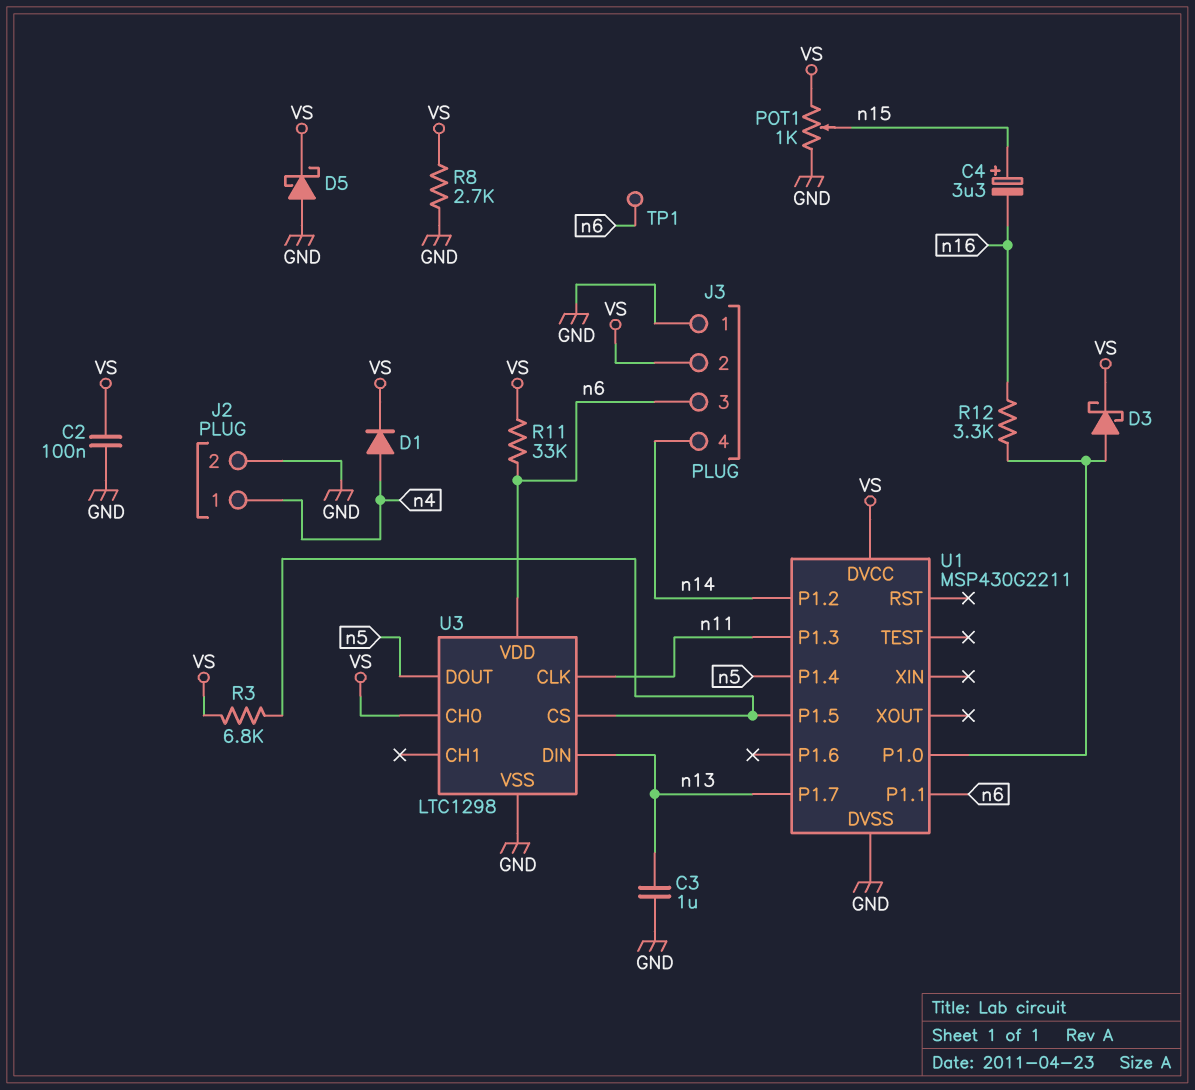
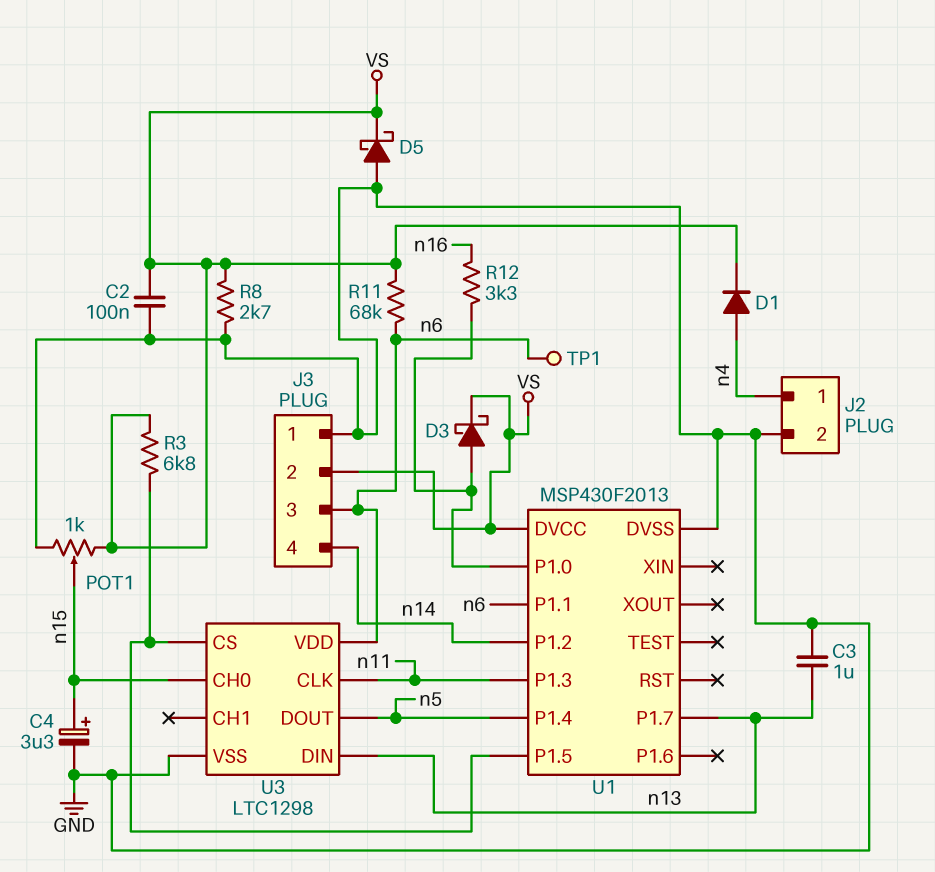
C4: 3.3uF (plus n15, minus n16) -> 3.3uF (plus n15, minus GND)
R11: 33k (VS, n6) -> 68k (VS, n6)
U1: MSP430G2211 -> MSP430F2013
U3 pin CH0: VS -> n15

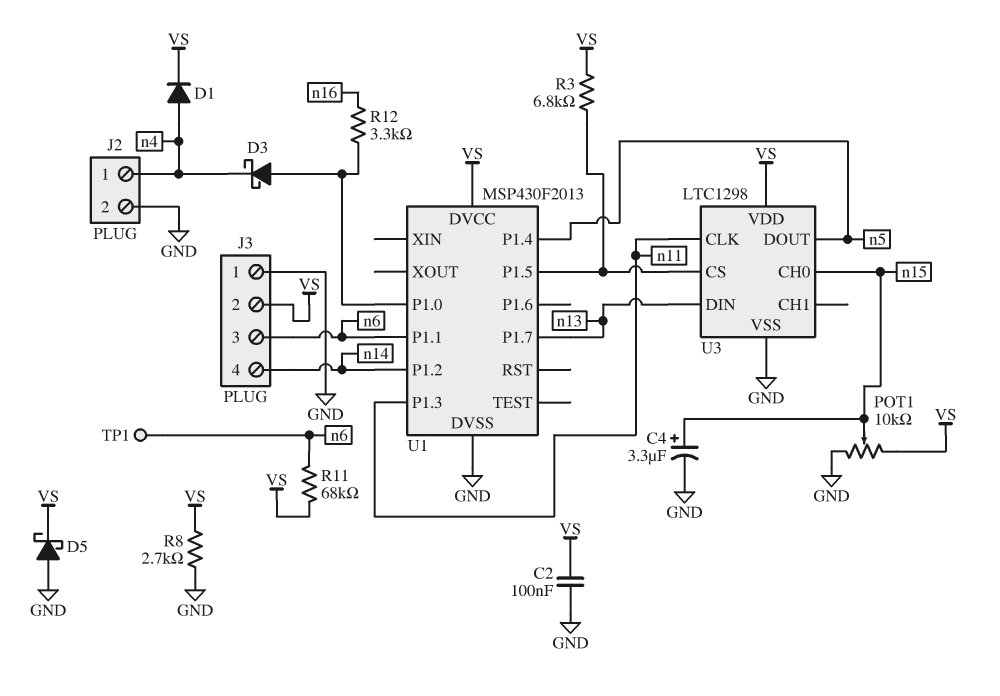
C3: 1uF (GND, n13) -> none
D3: schottky (A U1/P1.0, K VS) -> schottky (A U1/P1.0, K n4)
POT1: 1k (GND, VS, wiper n15) -> 10k (GND, VS, wiper n15)
U3 pin VDD: n6 -> VS

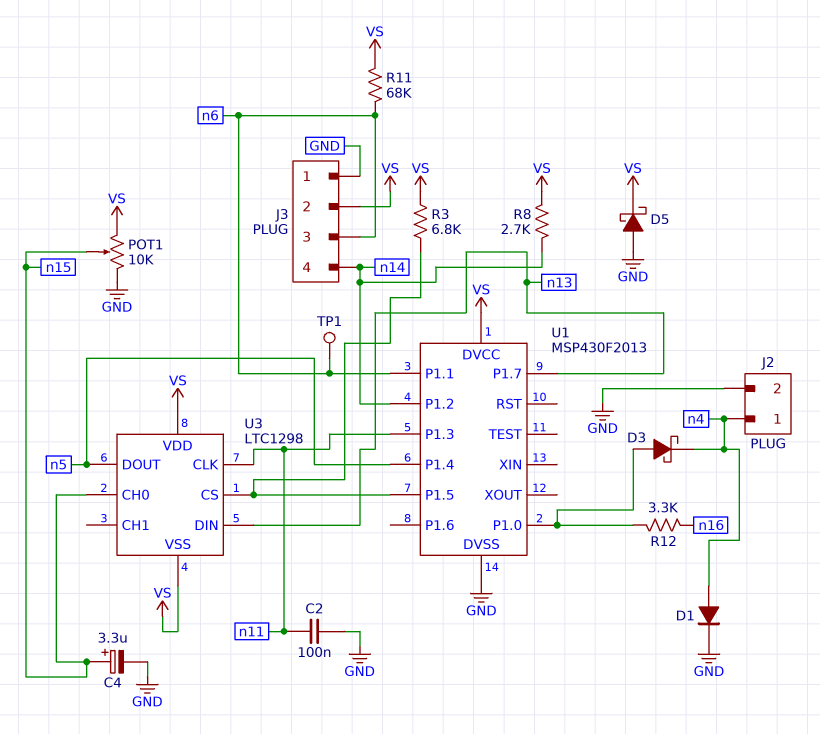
C2: 100nF (GND, VS) -> 100nF (GND, n11)
D1: diode (A n4, K VS) -> diode (A n4, K GND)
R8: 2.7k (GND, VS) -> 2.7k (VS, n14)
U3 pin VSS: GND -> VS

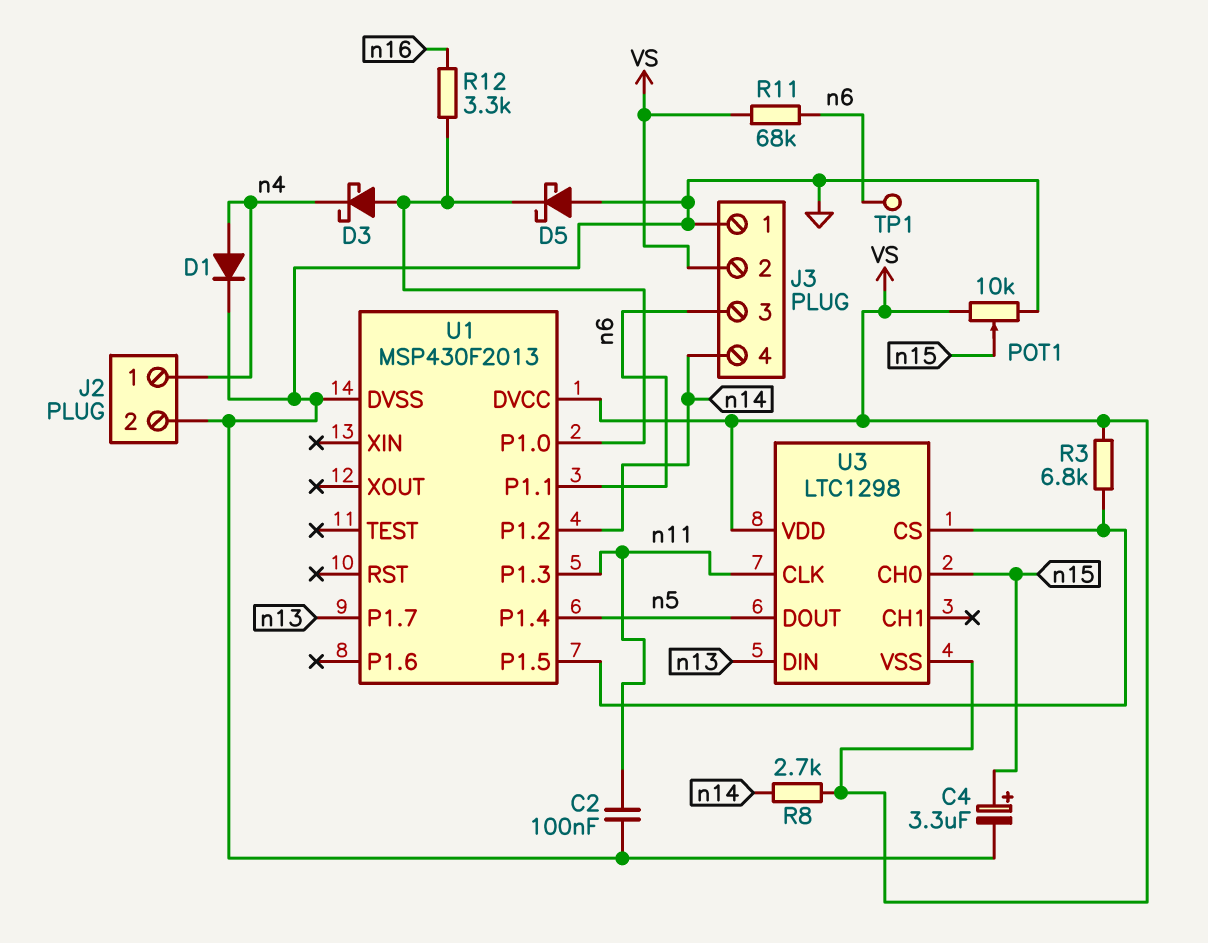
D5: schottky (A GND, K VS) -> schottky (A GND, K U1/P1.0)

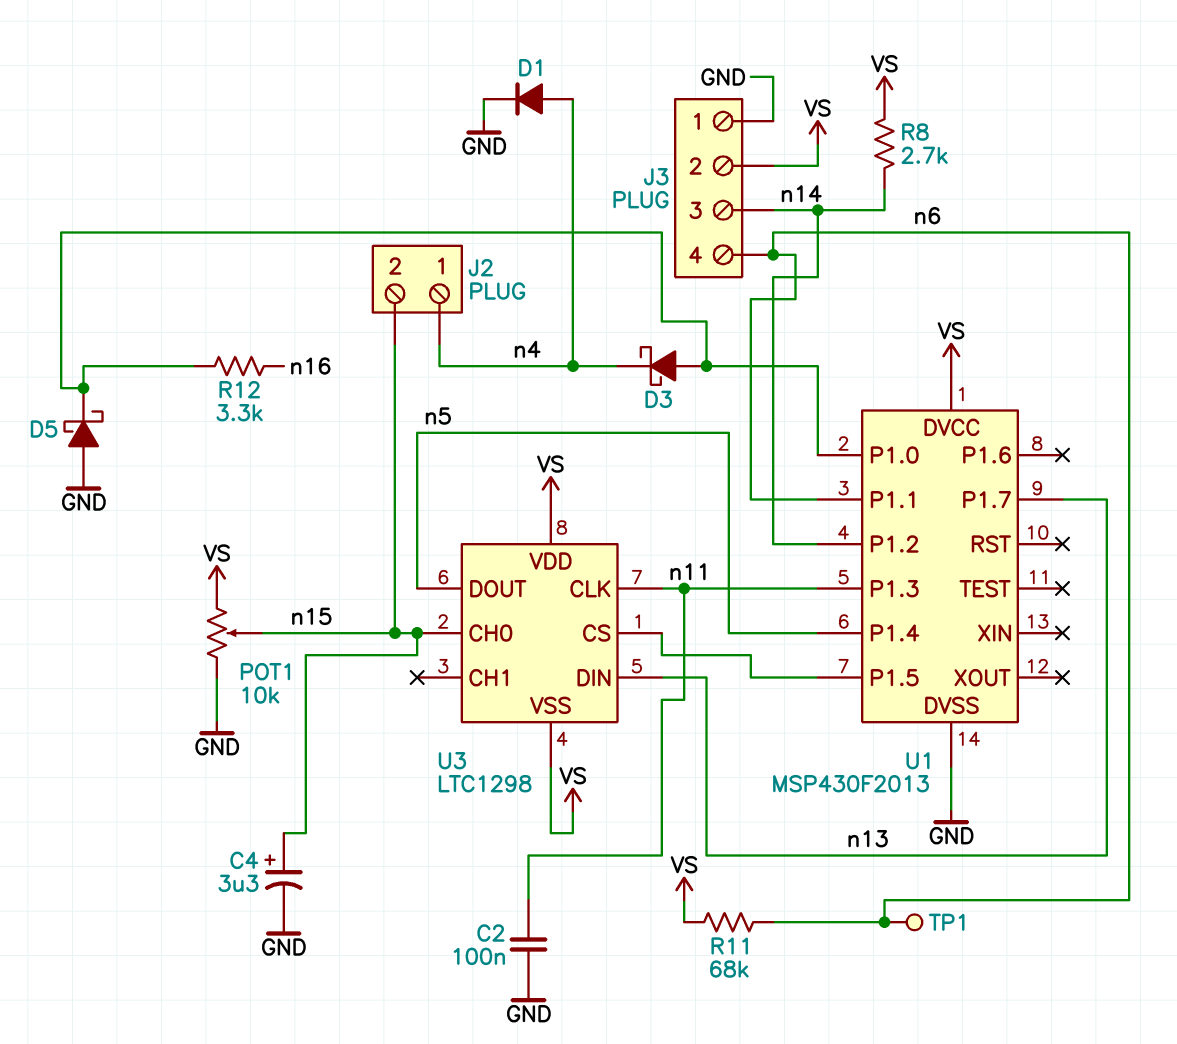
J2 pin 2: GND -> n15
J3 pin 3: n6 -> n14
J3 pin 4: n14 -> n6
R3: 6.8k (U1/P1.5, VS) -> none

